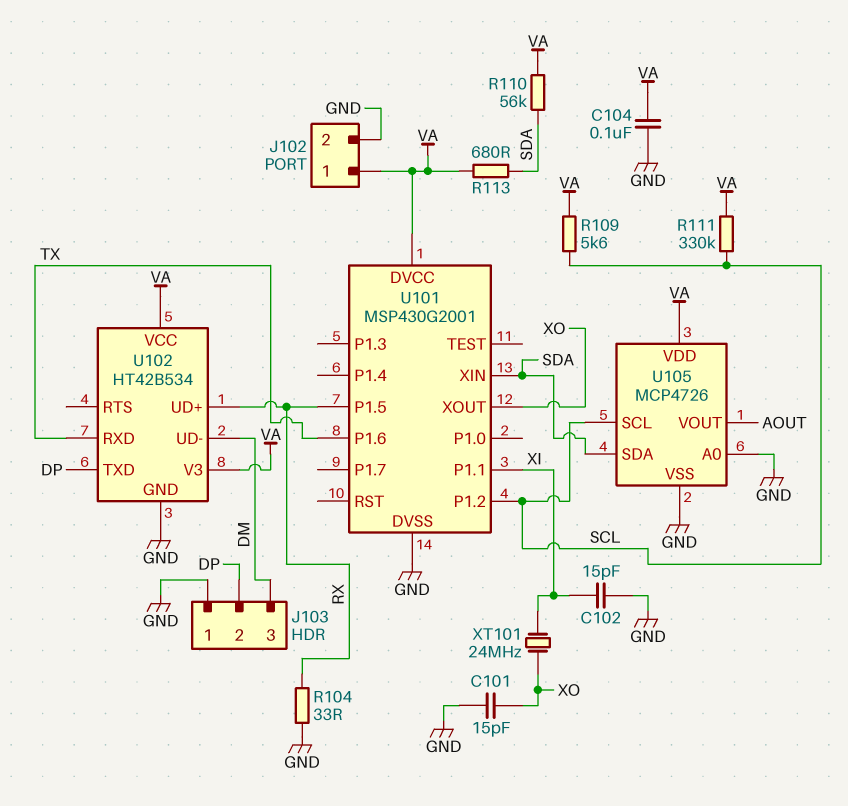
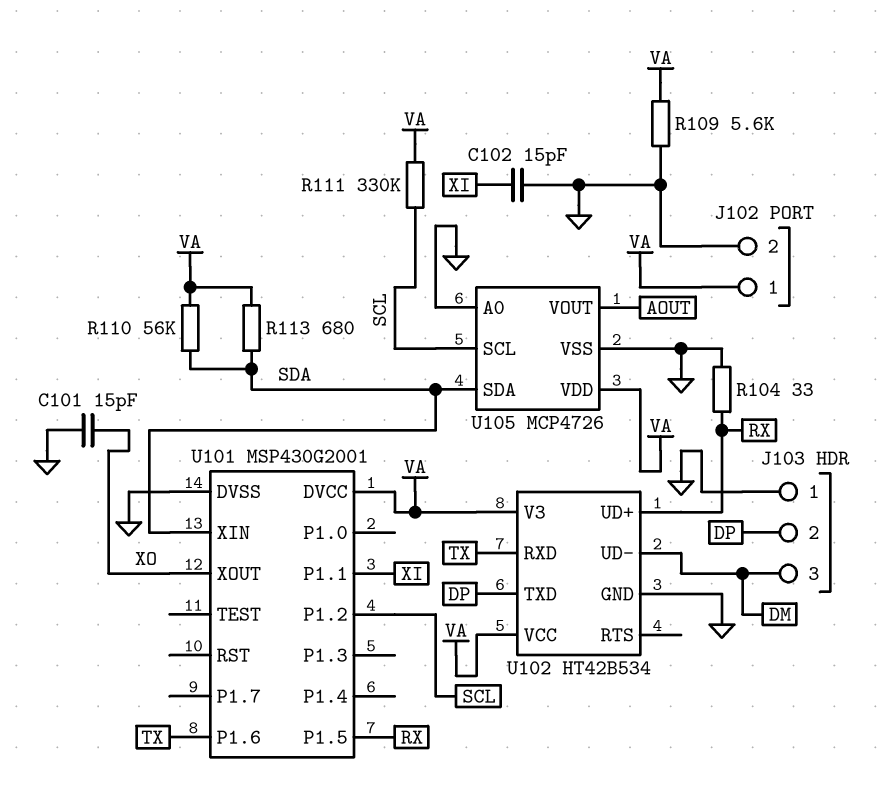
C104: 100nF (GND, VA) -> none
R109: 5.6k (SCL, VA) -> 5.6k (GND, VA)
XT101: 24MHz (XI, XO) -> none

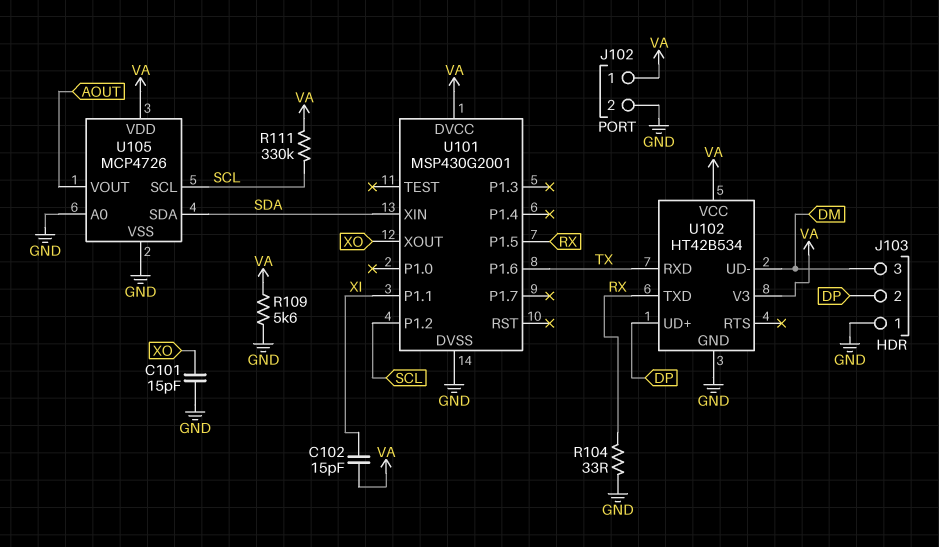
C102: 15pF (GND, XI) -> 15pF (VA, XI)
R110: 56k (SDA, VA) -> none
R113: 680 (SDA, VA) -> none
U102 pin TXD: DP -> RX
U102 pin UD+: RX -> DP

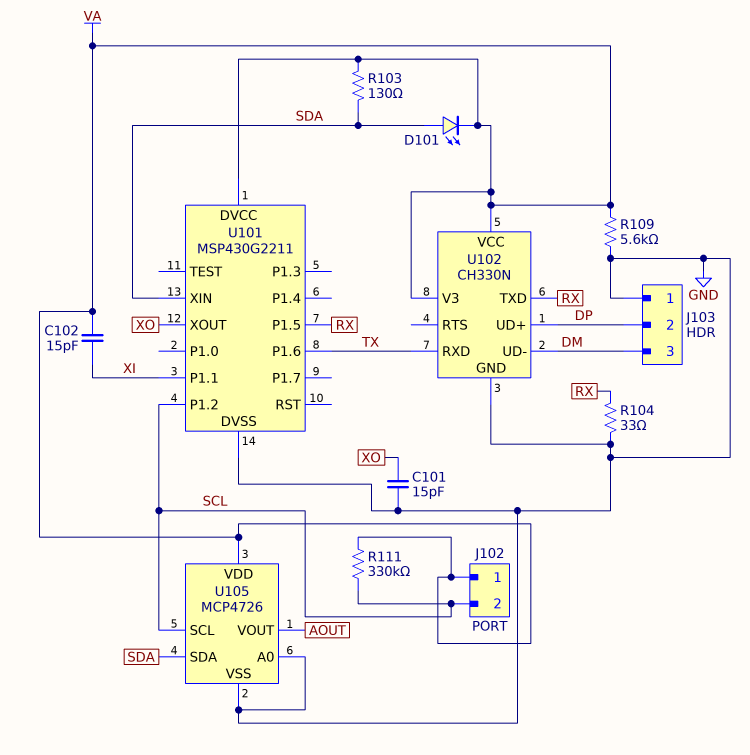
D101: none -> LED (A SDA, K VA)
J102 pin 2: GND -> SCL
R103: none -> 130 (SDA, VA)
U101: MSP430G2001 -> MSP430G2211
U102: HT42B534 -> CH330N

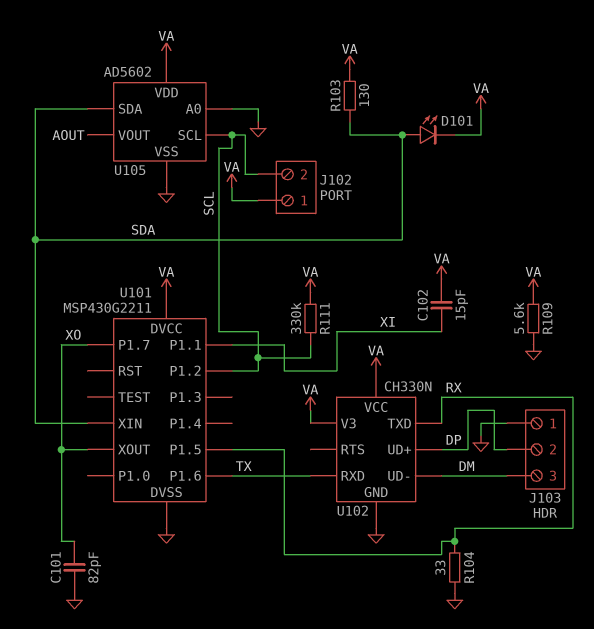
C101: 15pF (GND, XO) -> 82pF (GND, XO)
U101 pin P1.7: none -> XO
U105: MCP4726 -> AD5602

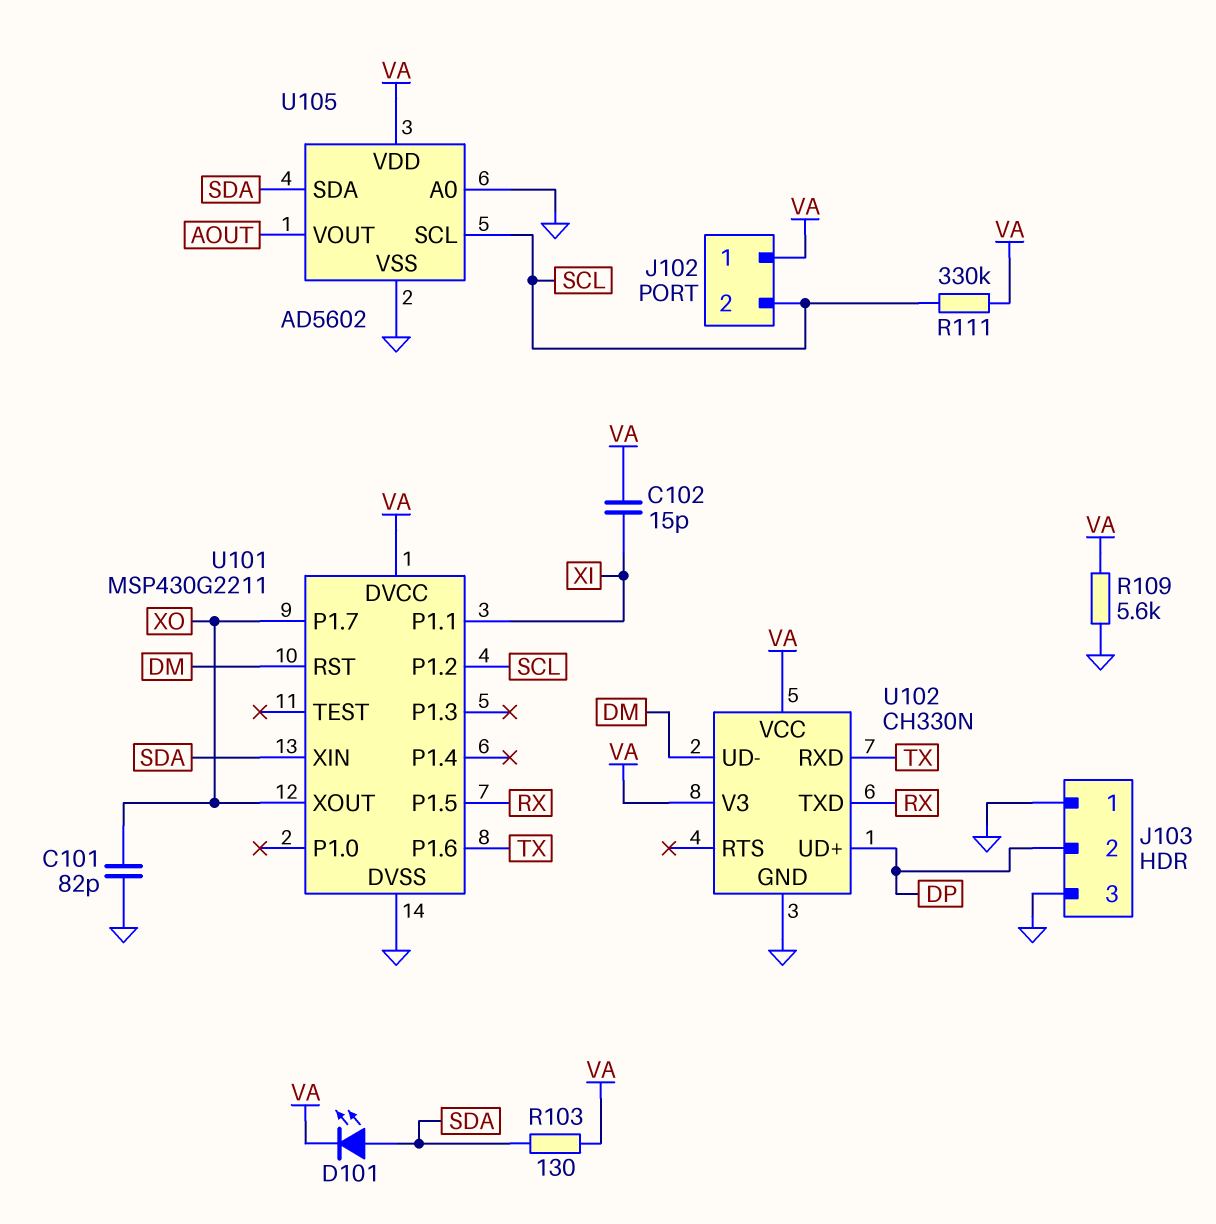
J103 pin 3: DM -> GND
R104: 33 (GND, RX) -> none
U101 pin RST: none -> DM

